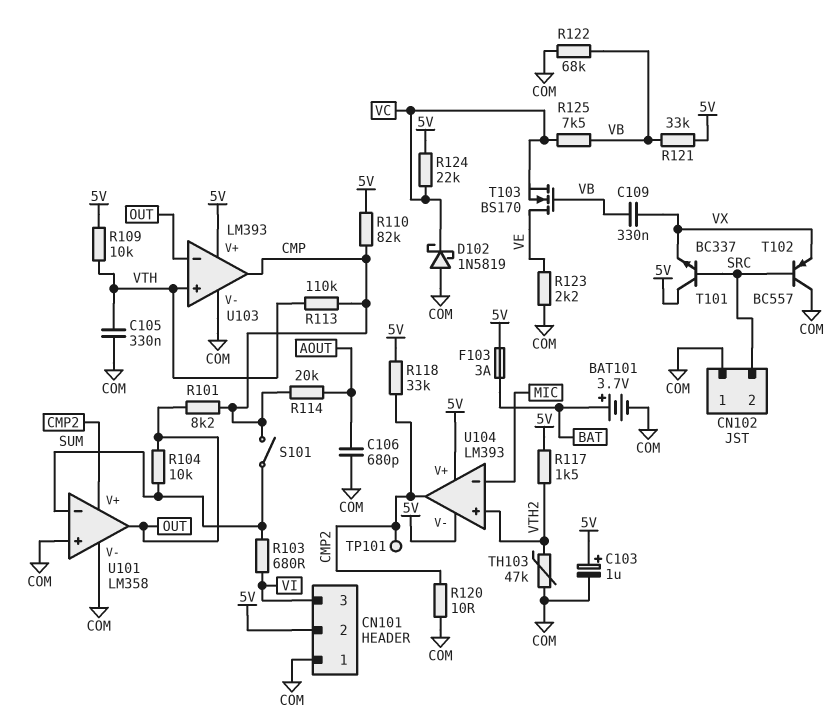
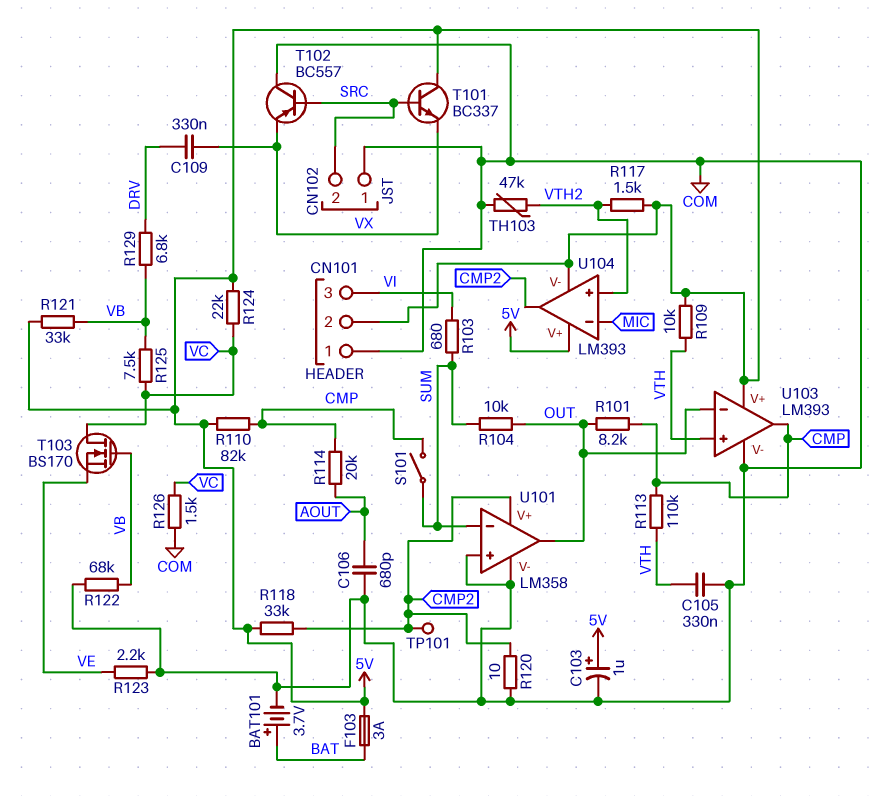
C109: 330nF (VB, VX) -> 330nF (DRV, VX)
D102: schottky 1N5819 (A COM, K VC) -> none
R126: none -> 1.5k (COM, VC)
R129: none -> 6.8k (DRV, VB)
T103: NMOS BS170 (G VB, D VE, S VC) -> NMOS BS170 (G VB, D VC, S VE)

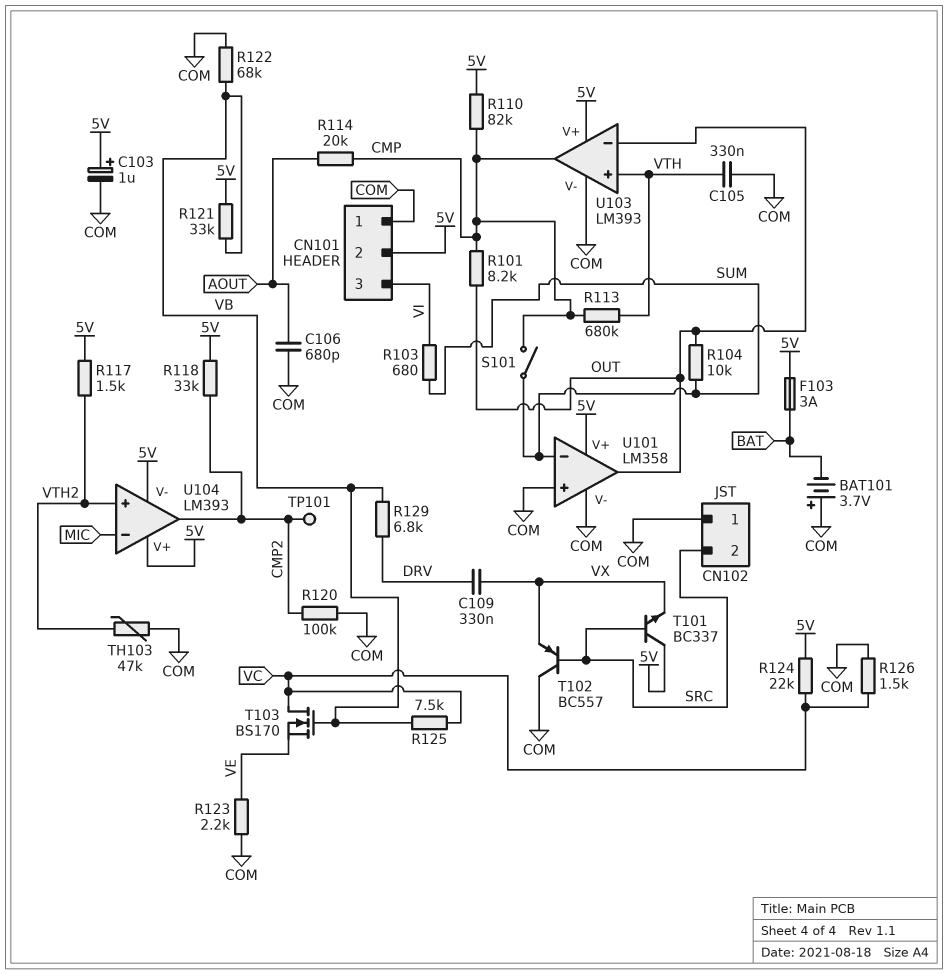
BAT101: 3.7V (plus BAT, minus COM) -> 3.7V (plus COM, minus BAT)
R109: 10k (5V, VTH) -> none
R113: 110k (CMP, VTH) -> 680k (CMP, VTH)
R120: 10 (CMP2, COM) -> 100k (CMP2, COM)
U101 pin V+: CMP2 -> 5V

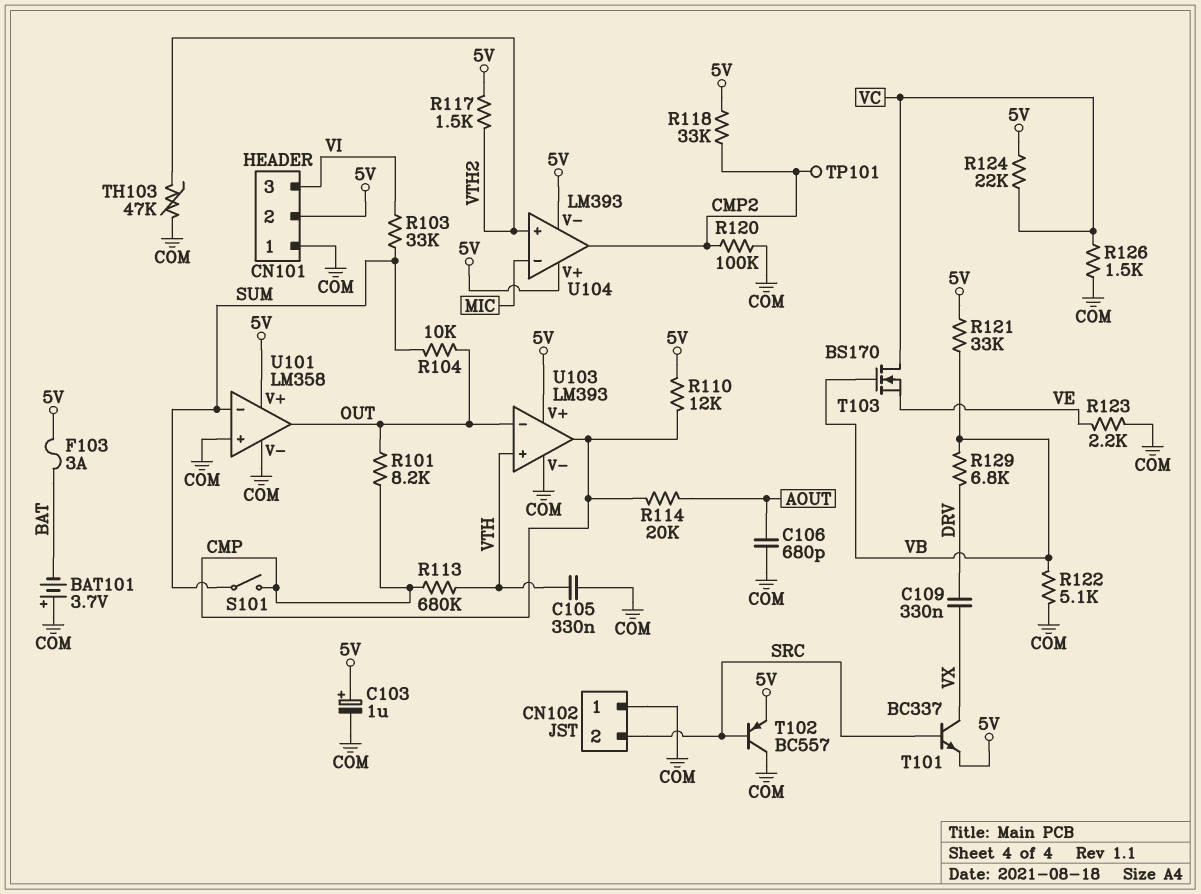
R103: 680 (SUM, VI) -> 33k (SUM, VI)
R110: 82k (5V, CMP) -> 12k (5V, CMP)
R122: 68k (COM, VB) -> 5.1k (COM, VB)
R125: 7.5k (VB, VC) -> none
T101: NPN BC337 (B SRC, C 5V, E VX) -> NPN BC337 (B SRC, C VX, E 5V)
T102: PNP BC557 (B SRC, C COM, E VX) -> PNP BC557 (B SRC, C COM, E 5V)

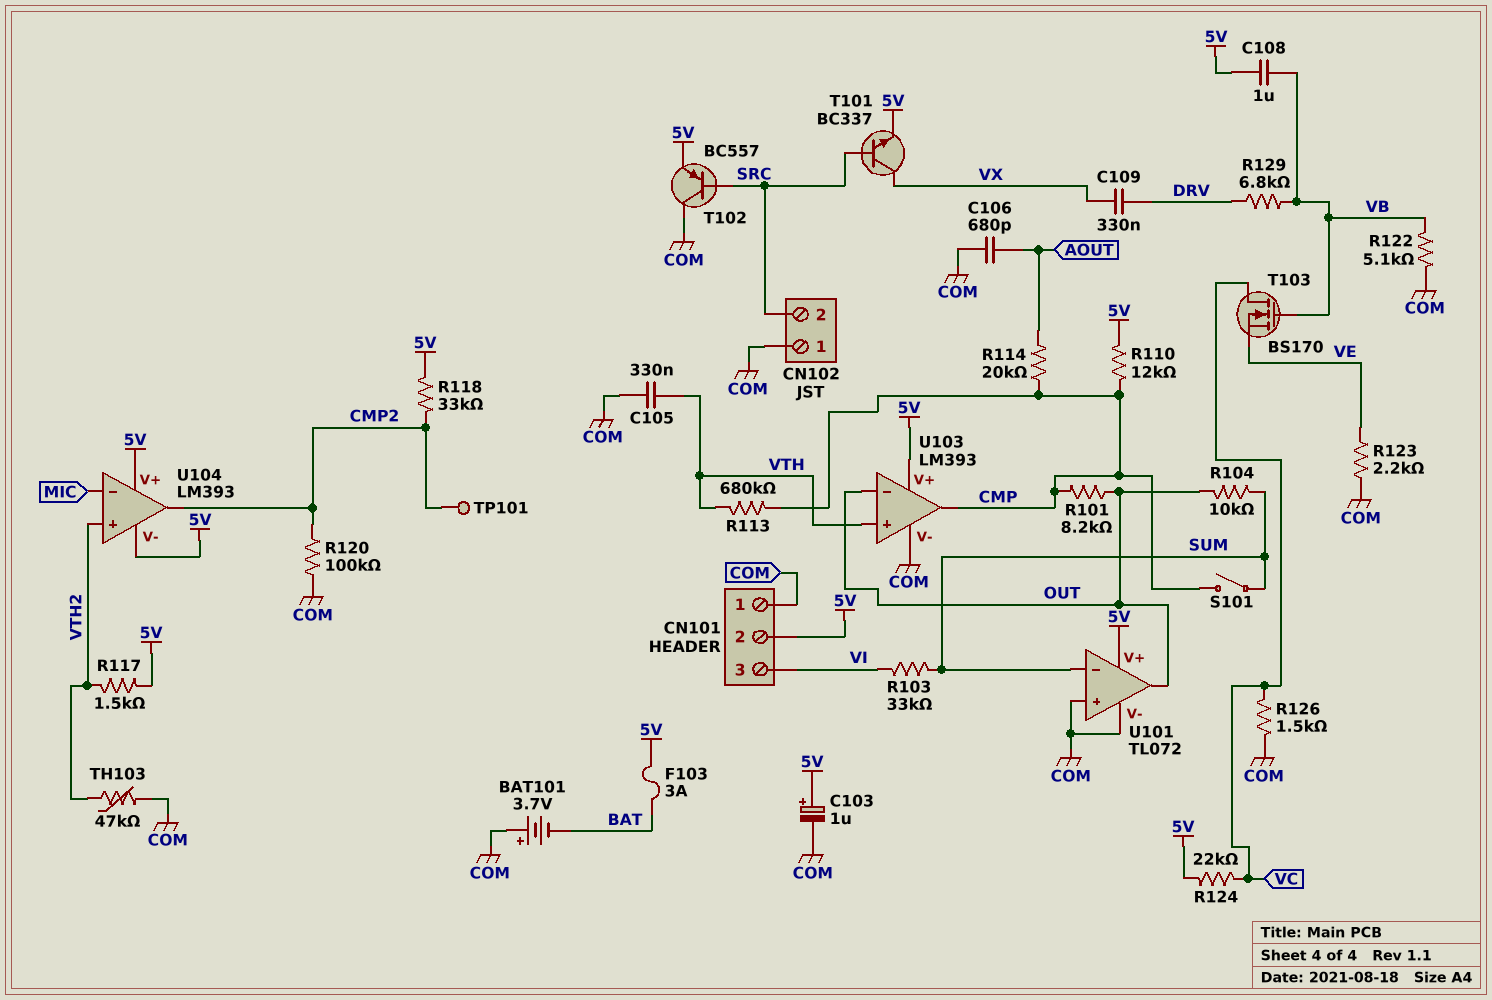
C108: none -> 1uF (5V, VB)
R121: 33k (5V, VB) -> none
U101: LM358 -> TL072

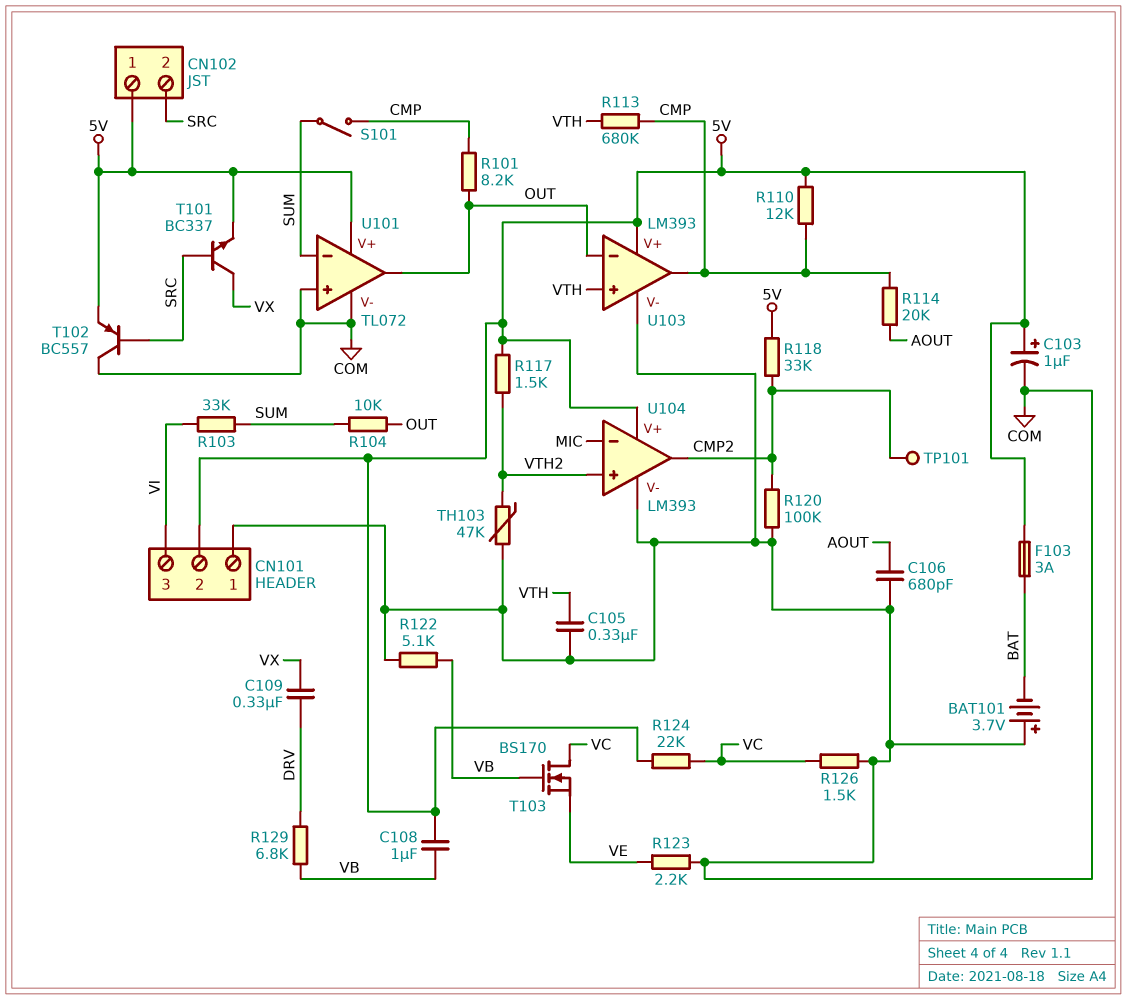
CN102 pin 1: COM -> 5V
U104 pin V-: 5V -> COM

